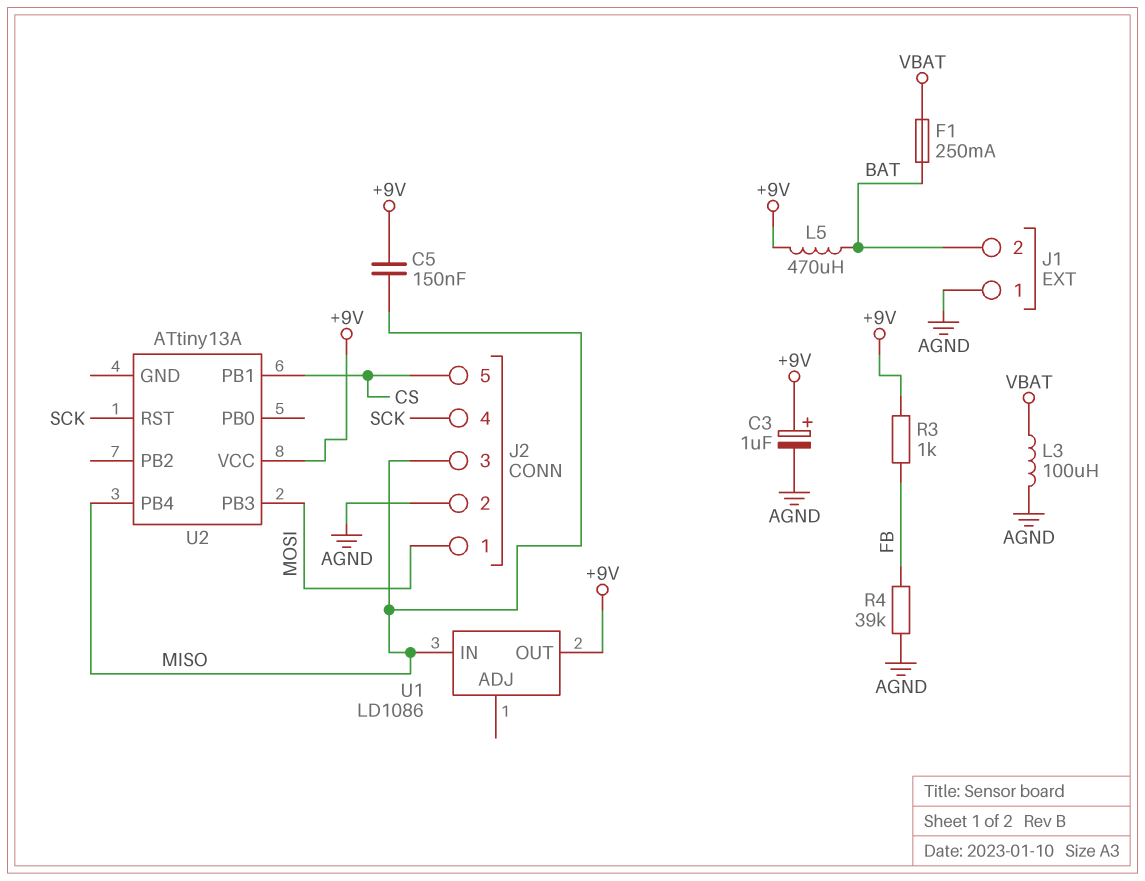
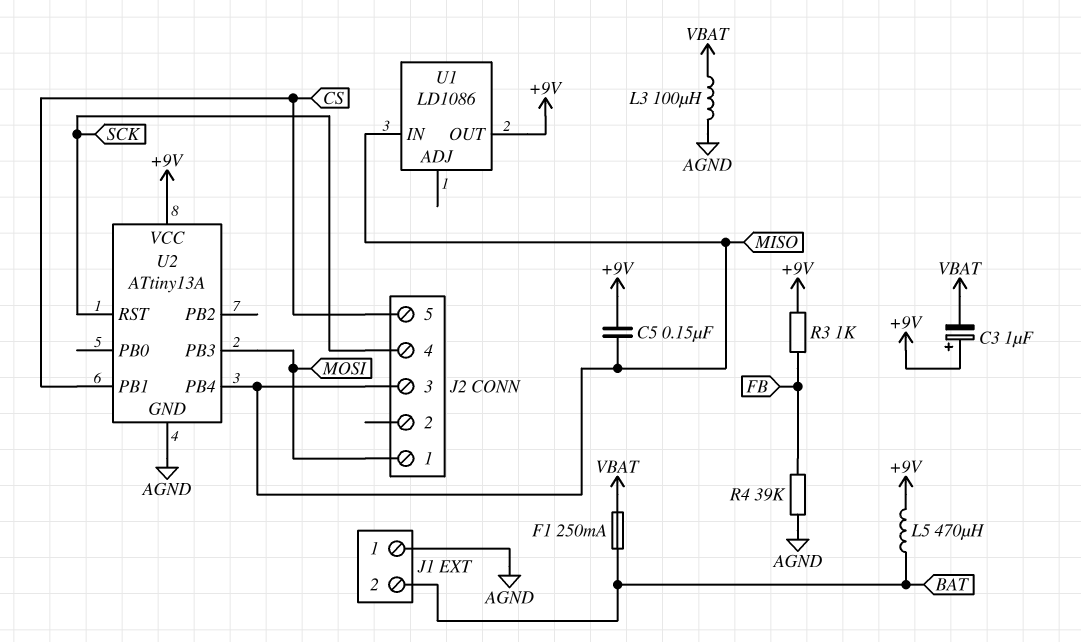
C3: 1uF (plus +9V, minus AGND) -> 1uF (plus +9V, minus VBAT)
J2 pin 2: AGND -> none
U2 pin GND: none -> AGND

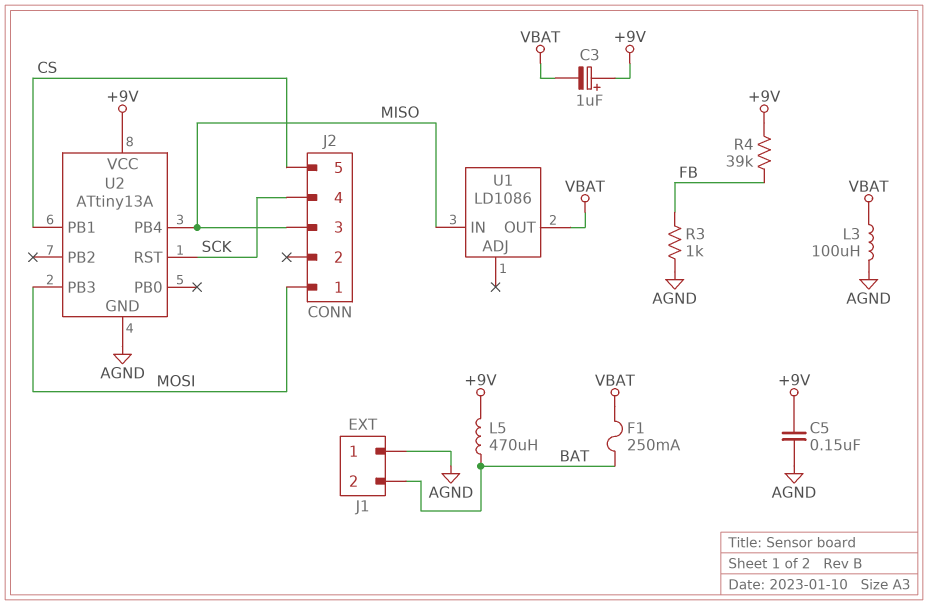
C5: 150nF (+9V, MISO) -> 150nF (+9V, AGND)
R3: 1k (+9V, FB) -> 1k (AGND, FB)
R4: 39k (AGND, FB) -> 39k (+9V, FB)
U1 pin OUT: +9V -> VBAT

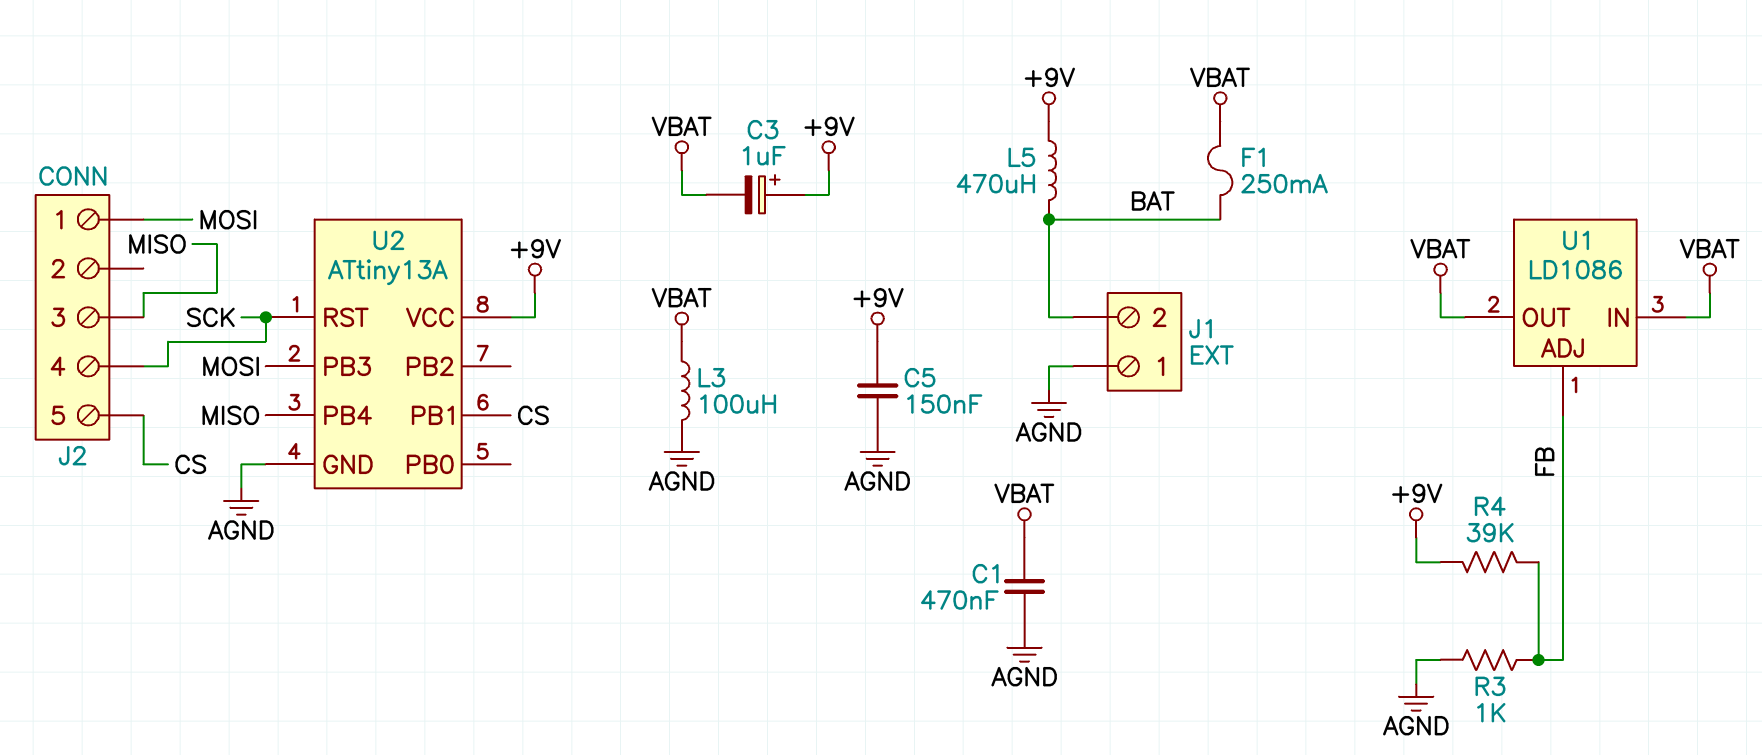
C1: none -> 470nF (AGND, VBAT)
U1 pin ADJ: none -> FB
U1 pin IN: MISO -> VBAT

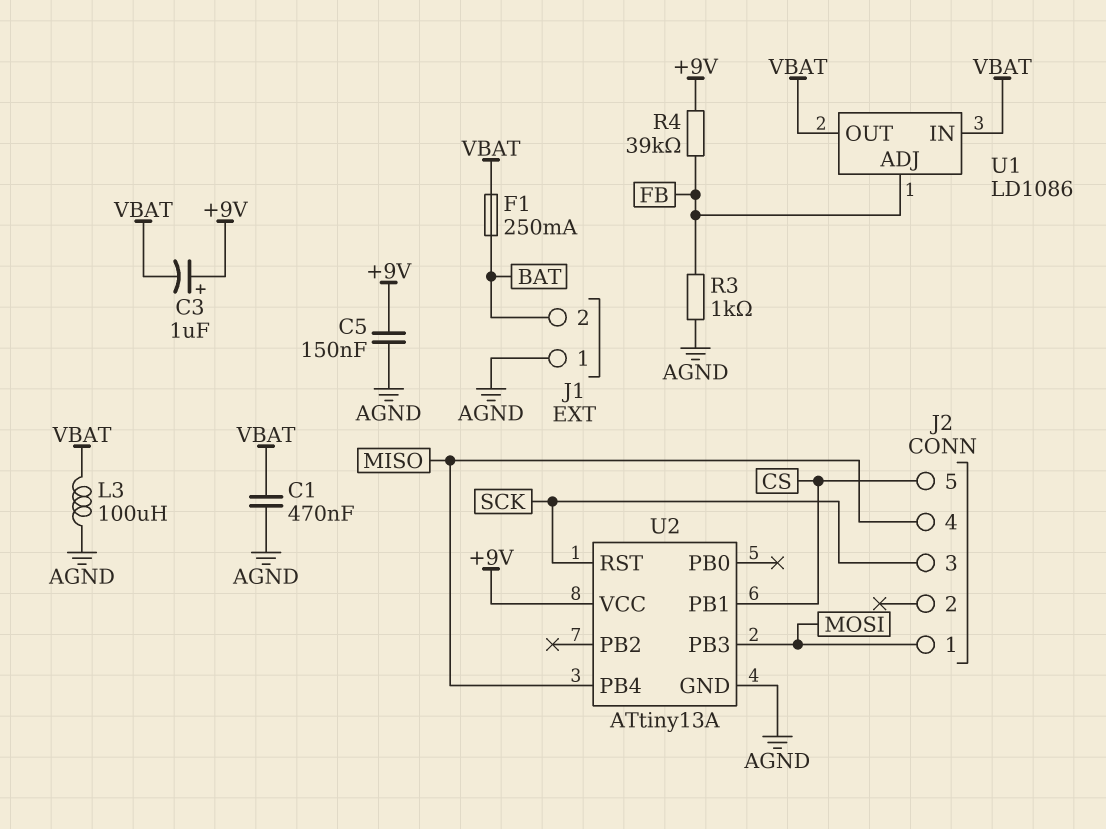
J2 pin 3: MISO -> SCK
J2 pin 4: SCK -> MISO
L5: 470uH (+9V, BAT) -> none

